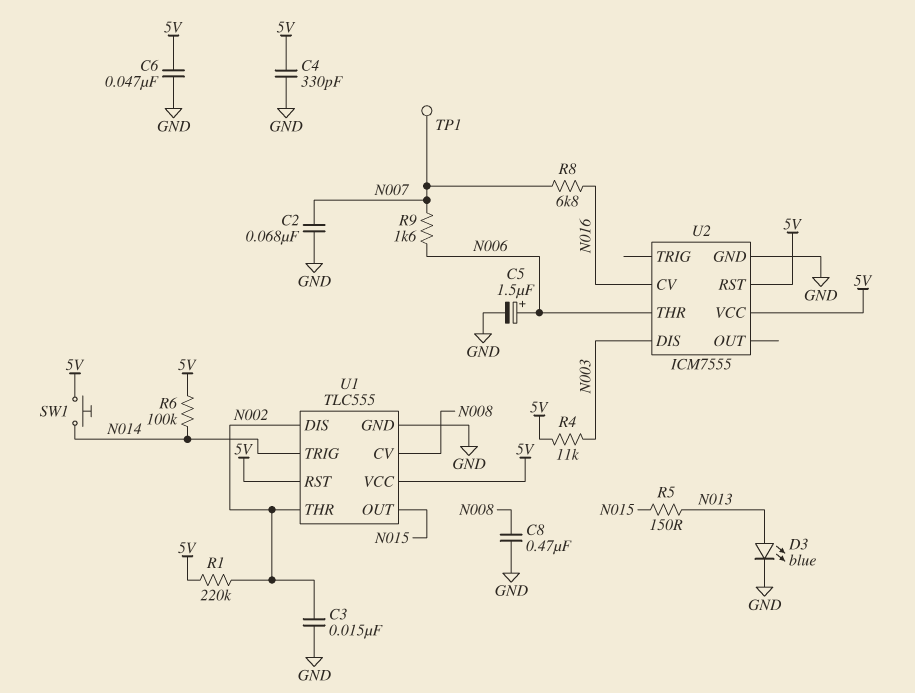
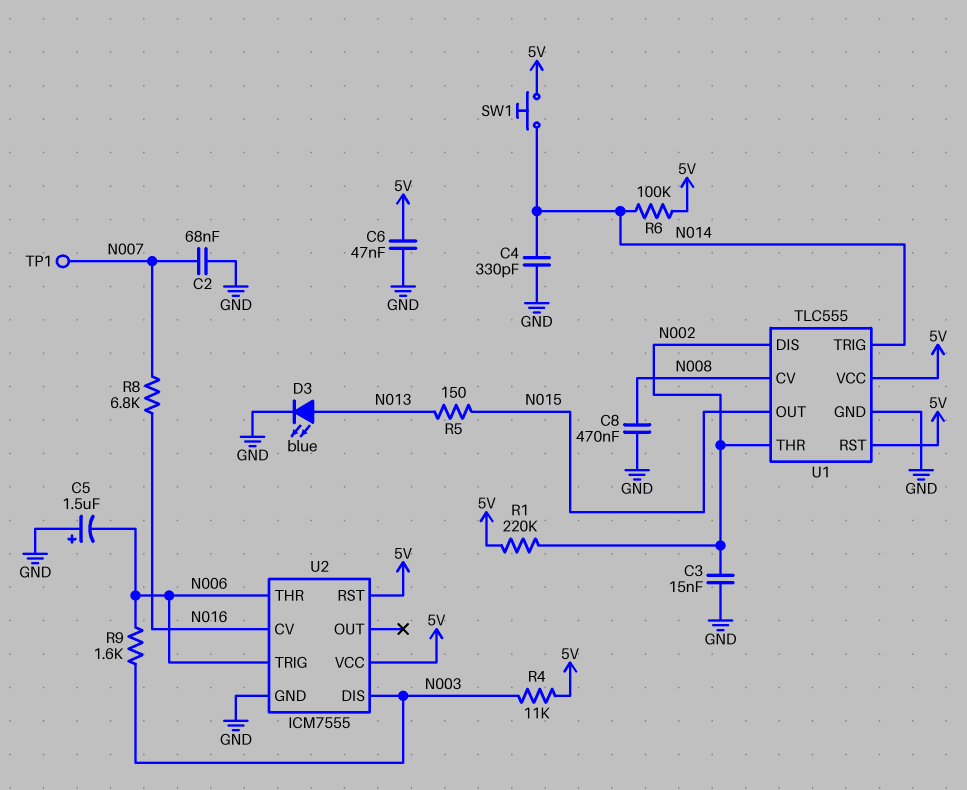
C4: 330pF (5V, GND) -> 330pF (GND, N014)
C5: 1.5uF (plus N006, minus GND) -> 1.5uF (plus GND, minus N006)
R9: 1.6k (N006, N007) -> 1.6k (N003, N006)
U2 pin TRIG: none -> N006

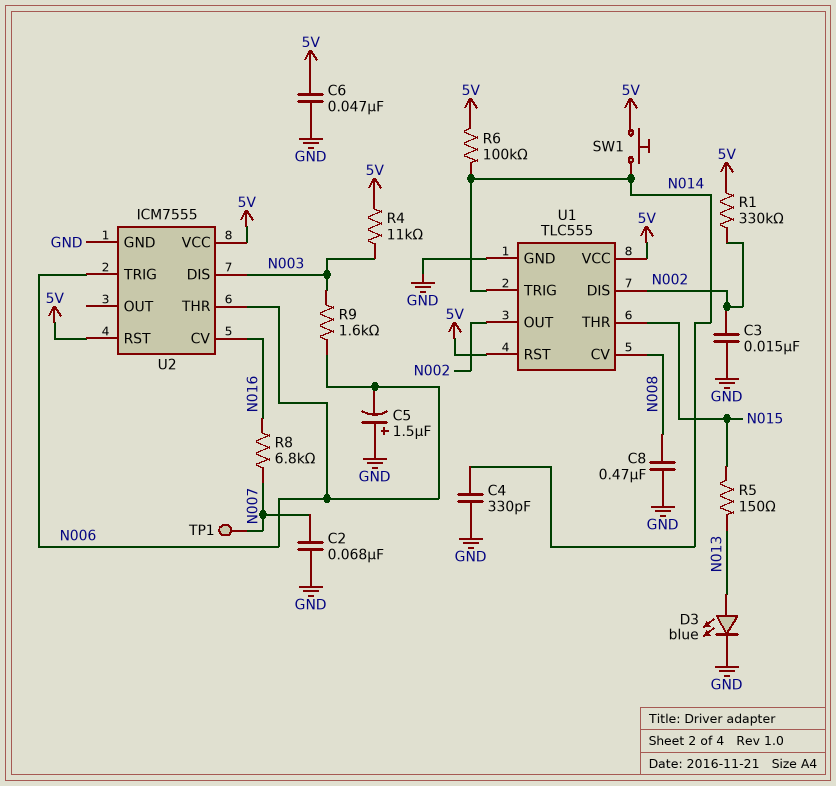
R1: 220k (5V, N002) -> 330k (5V, N002)
U1 pin OUT: N015 -> N002
U1 pin THR: N002 -> N015

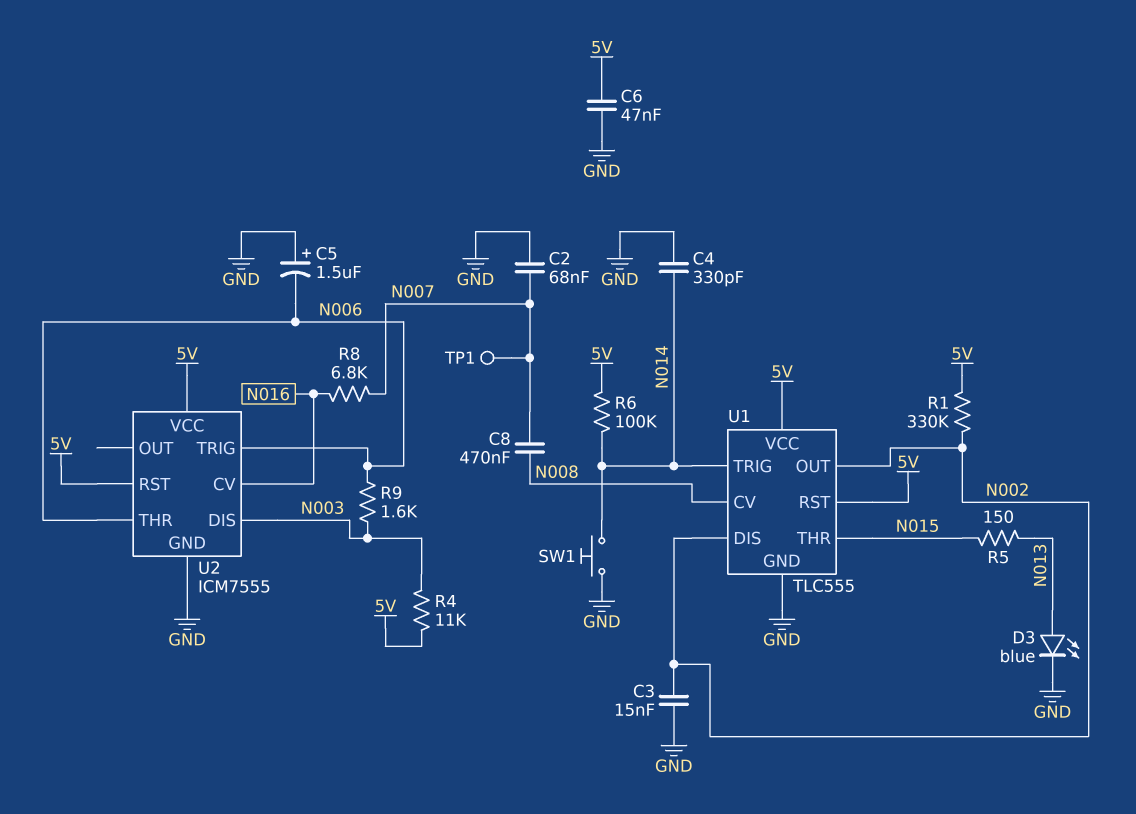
C8: 470nF (GND, N008) -> 470nF (N007, N008)
SW1: button (5V, N014) -> button (GND, N014)

